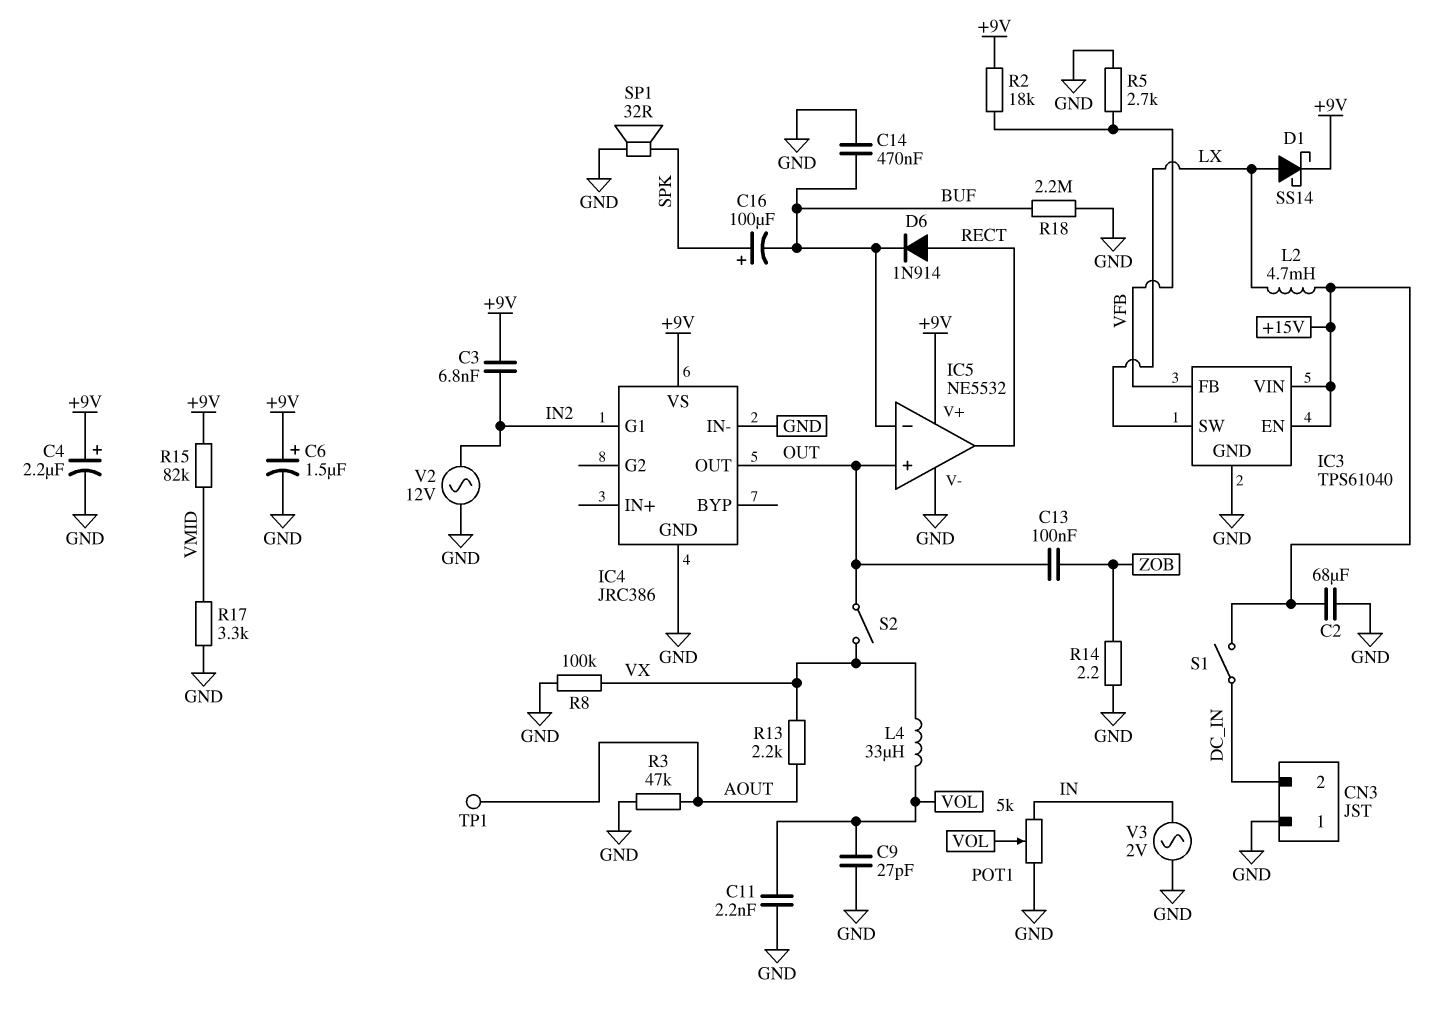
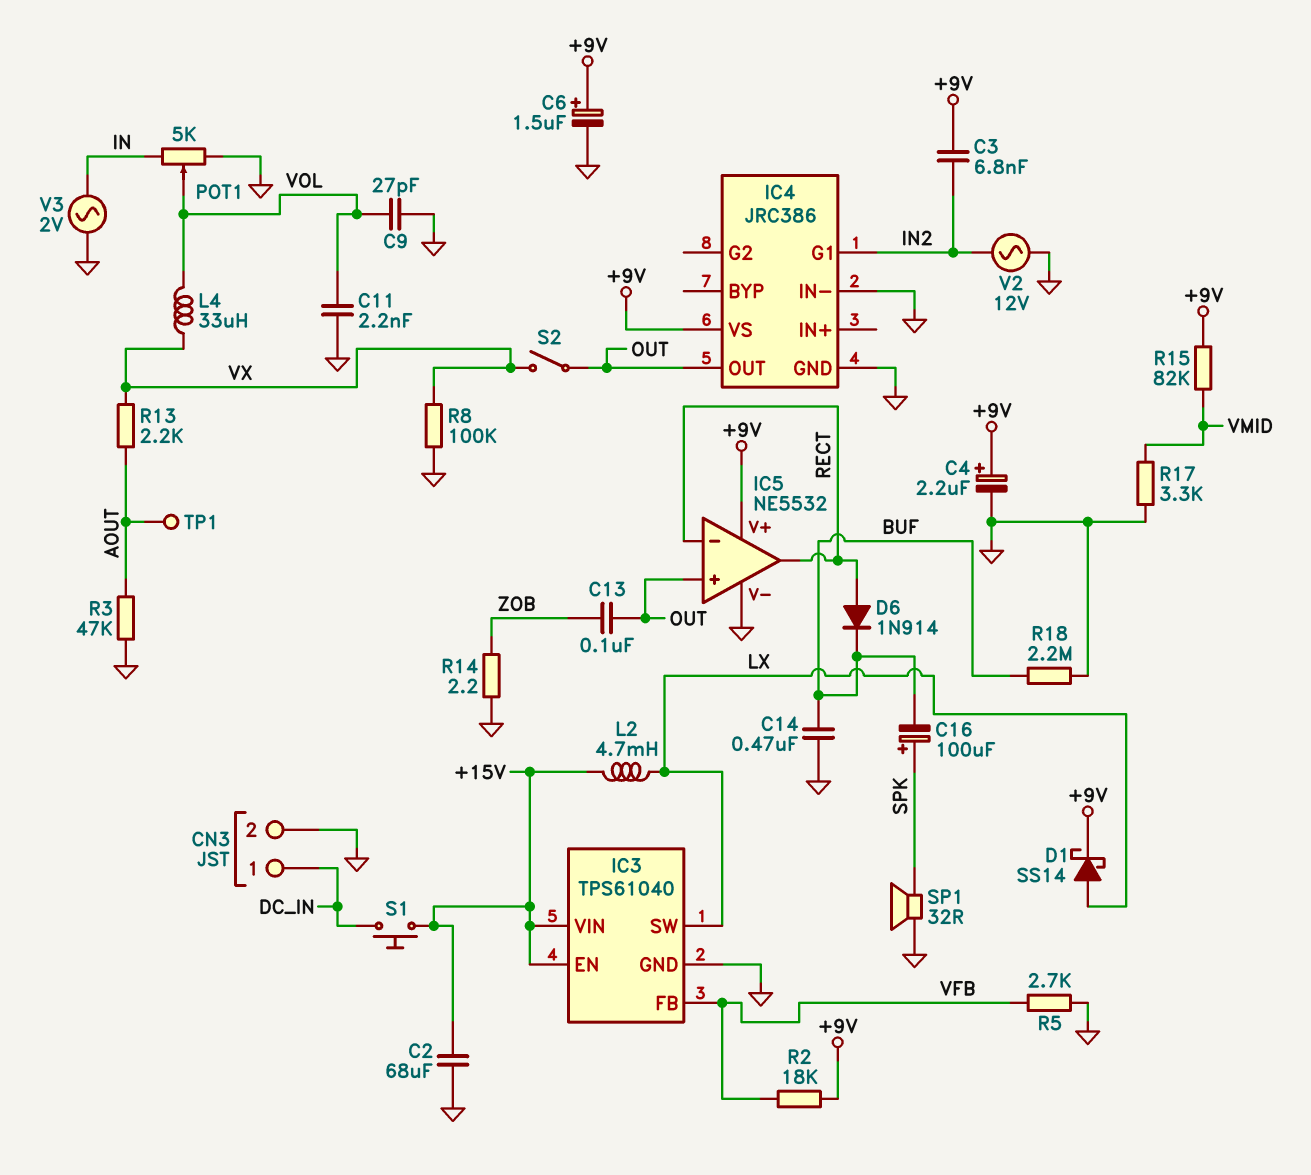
CN3 pin 1: GND -> DC_IN
CN3 pin 2: DC_IN -> GND
IC5 pin in-: BUF -> RECT
S1: switch (+15V, DC_IN) -> button (+15V, DC_IN)

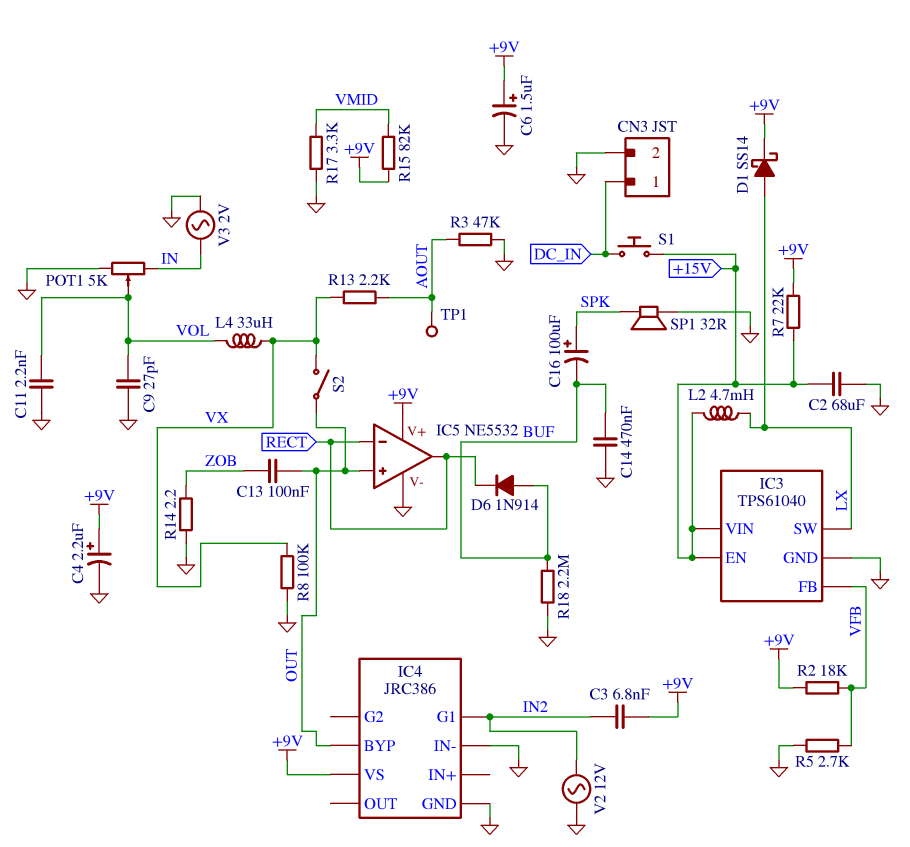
D6: diode 1N914 (A RECT, K BUF) -> diode 1N914 (A BUF, K RECT)
IC4 pin BYP: none -> OUT
IC4 pin OUT: OUT -> none
R7: none -> 22k (+9V, +15V)

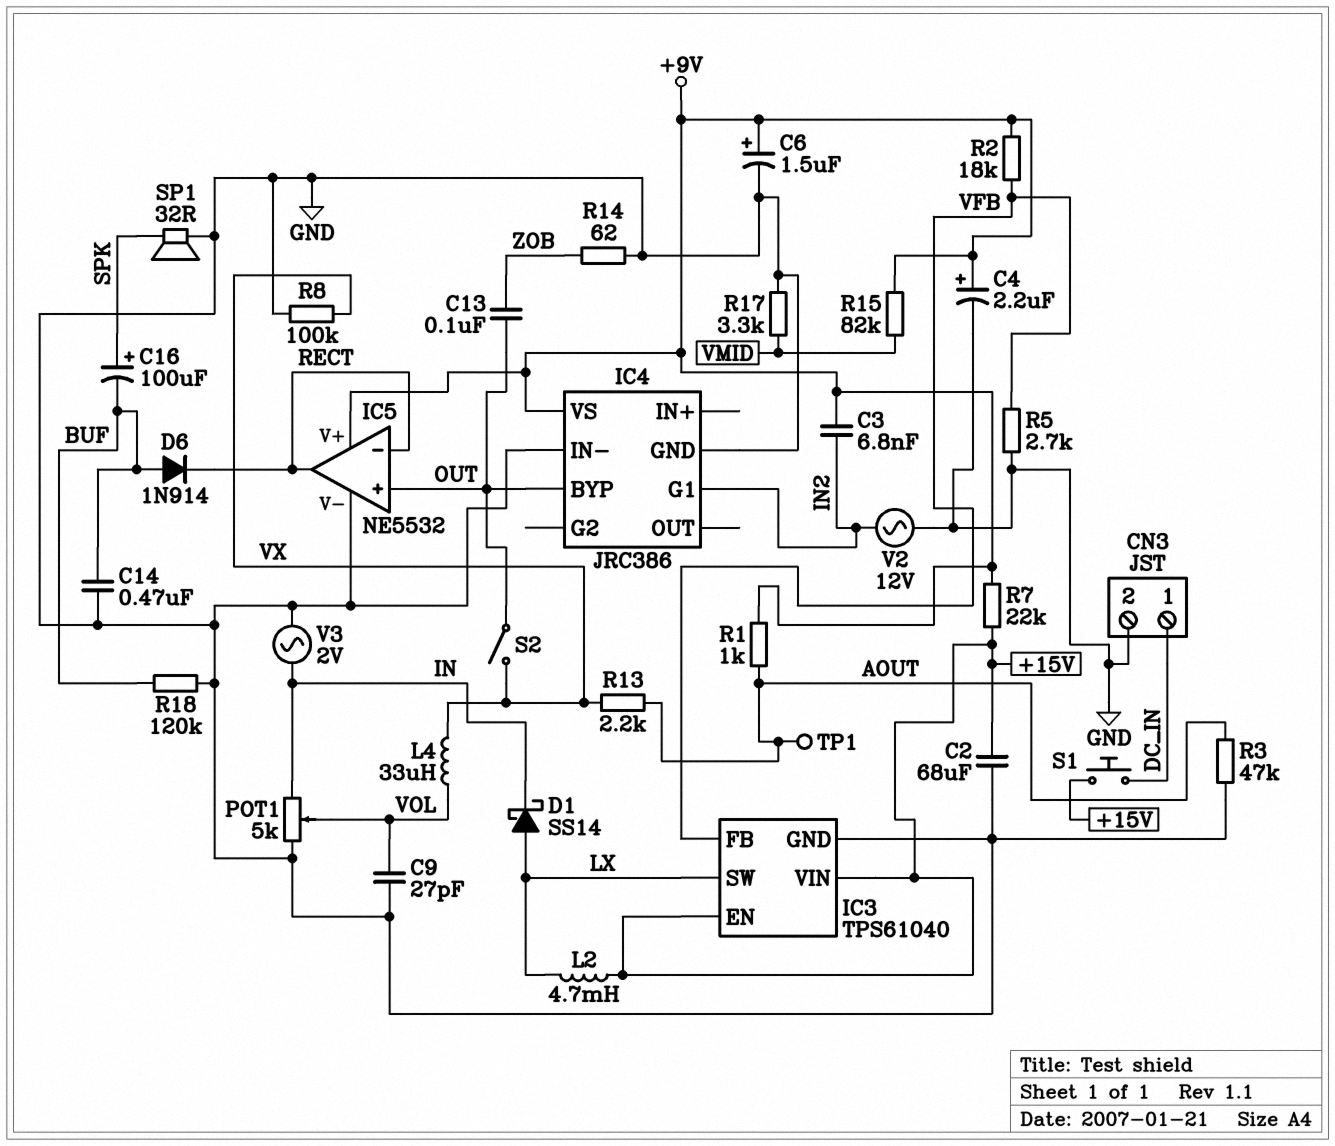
C11: 2.2nF (GND, VOL) -> none
D1: schottky SS14 (A LX, K +9V) -> schottky SS14 (A LX, K IN)
R1: none -> 1k (+9V, AOUT)
R14: 2.2 (GND, ZOB) -> 62 (GND, ZOB)
R18: 2.2M (BUF, GND) -> 120k (BUF, GND)

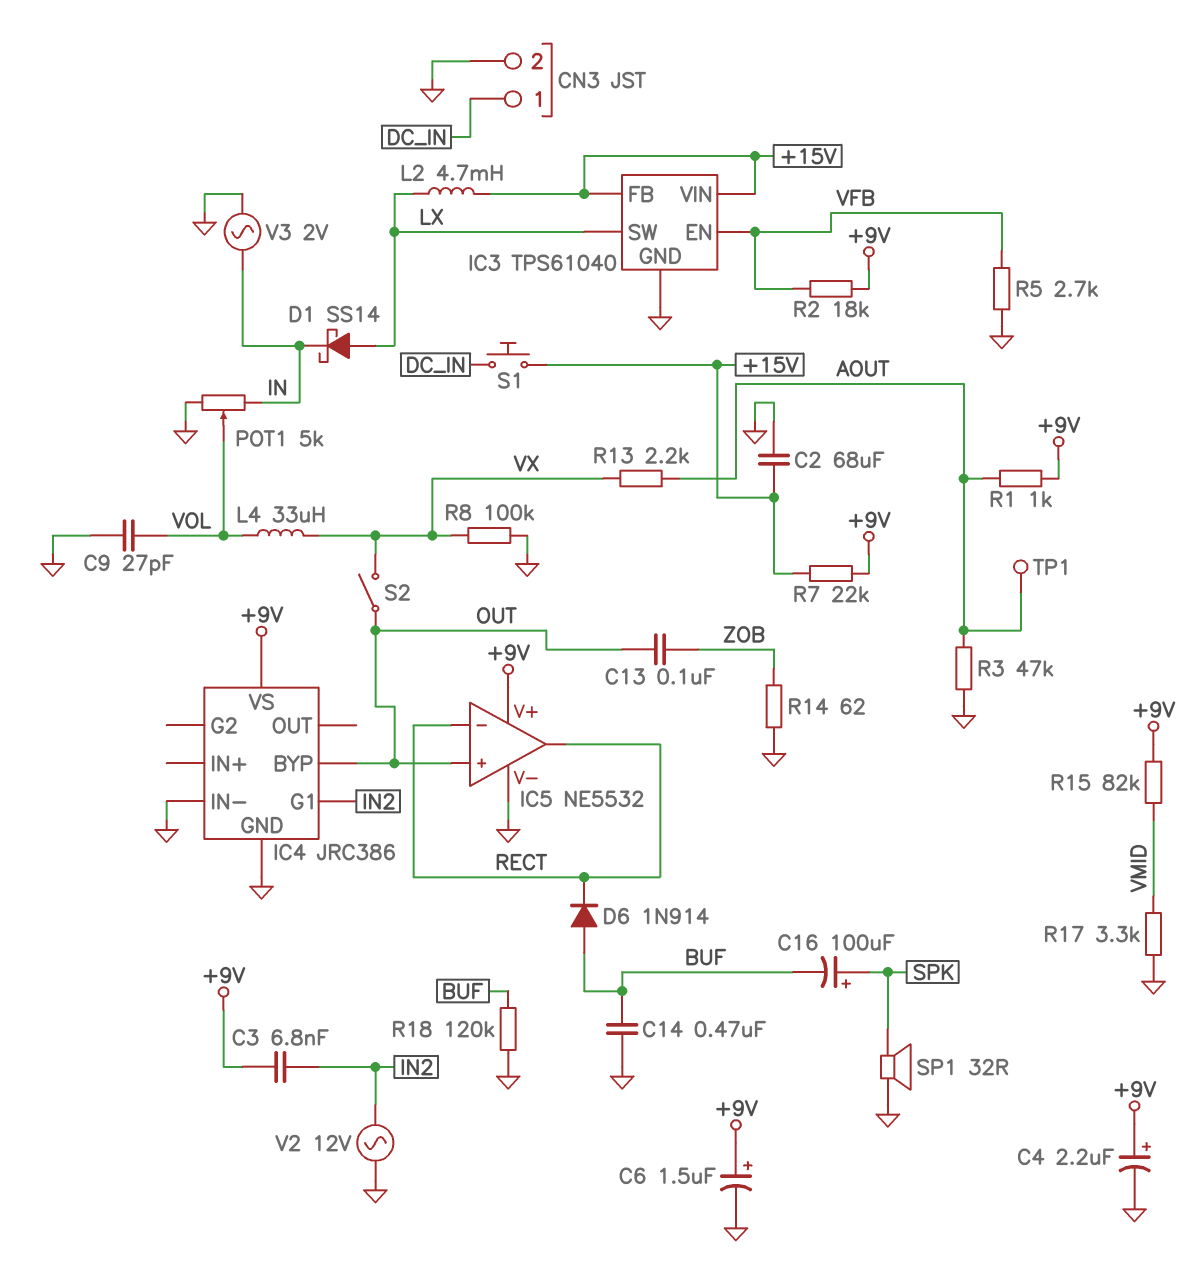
IC3 pin EN: +15V -> VFB
IC3 pin FB: VFB -> +15V

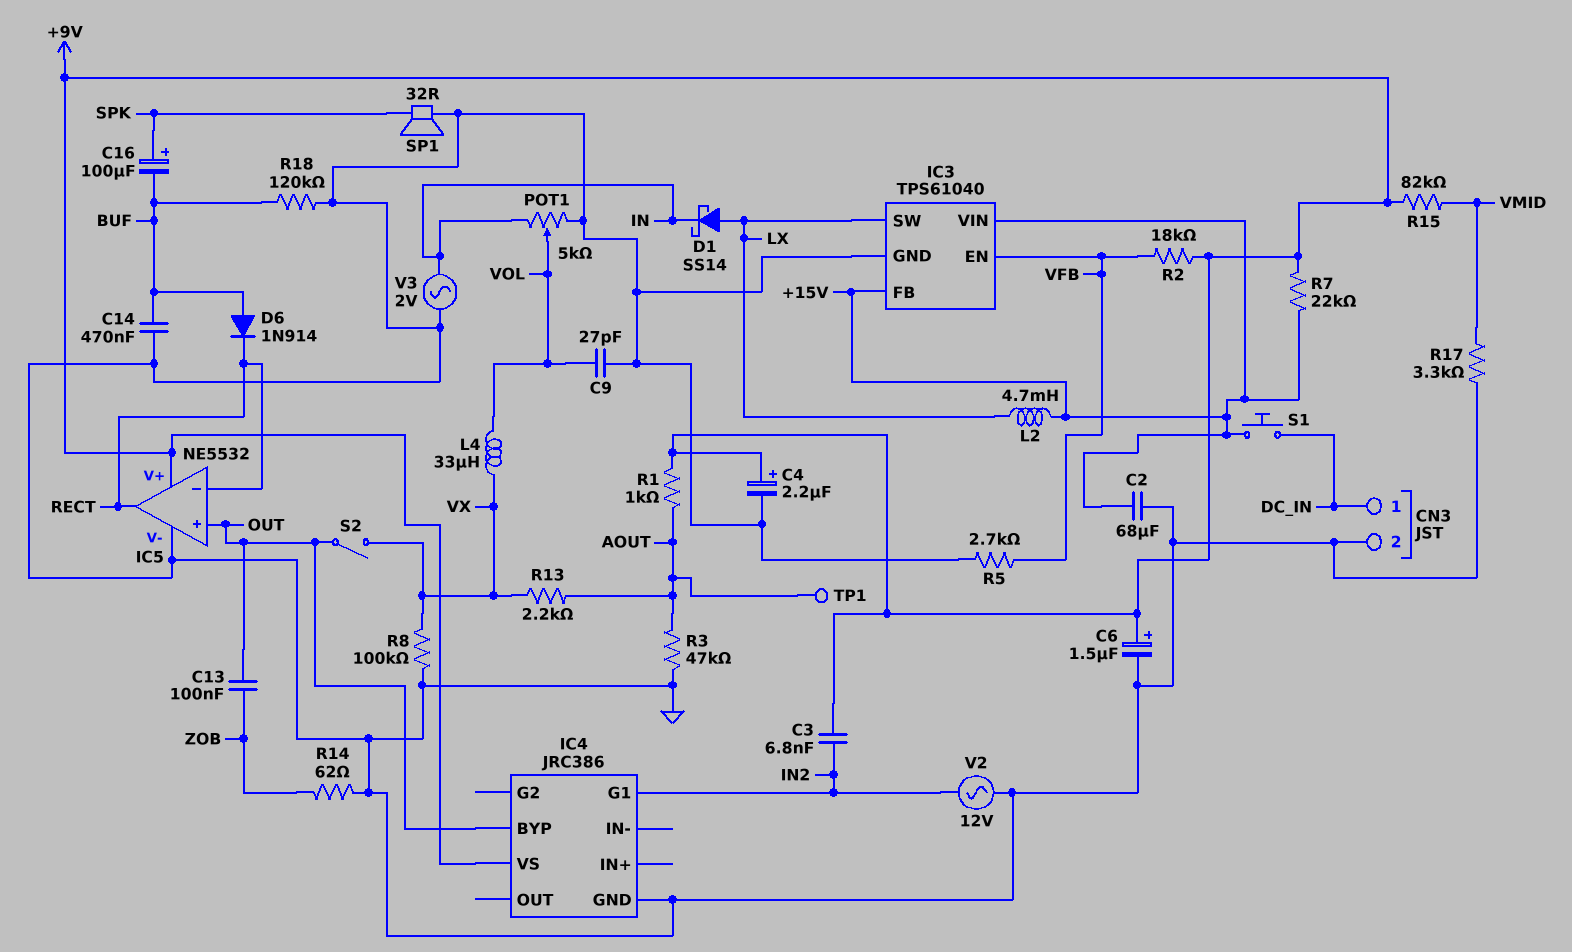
IC4 pin IN-: GND -> none

